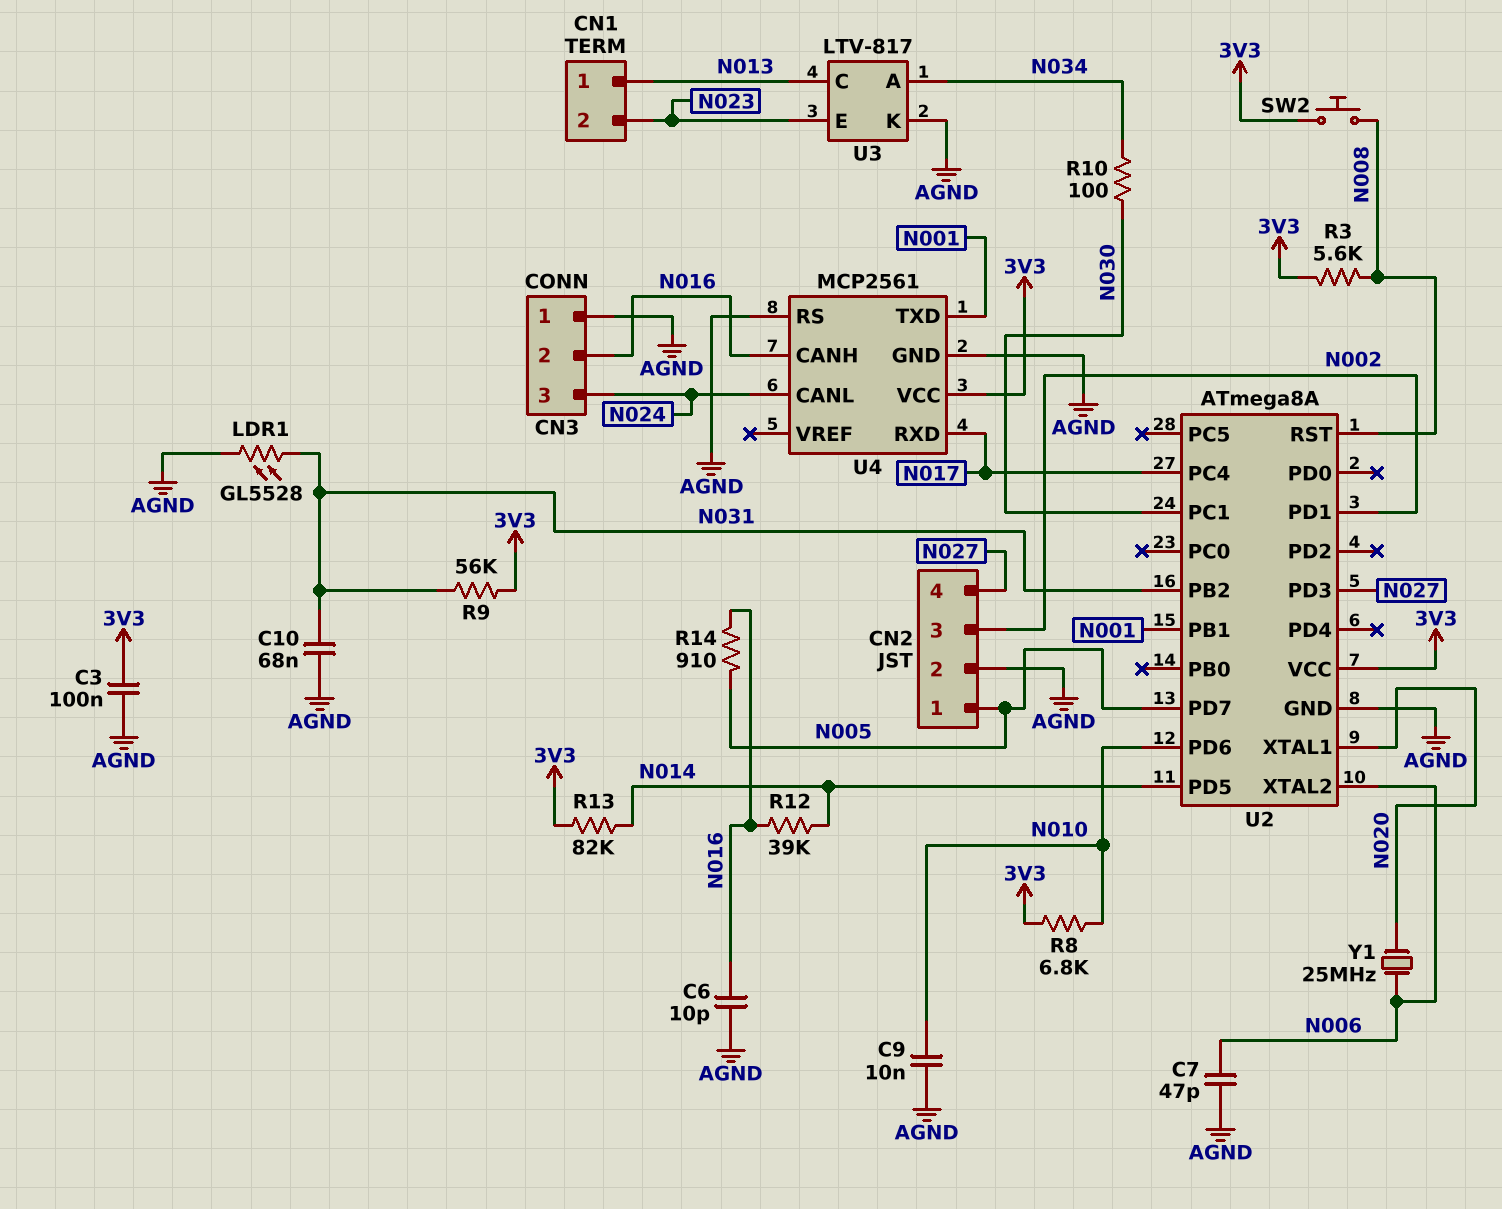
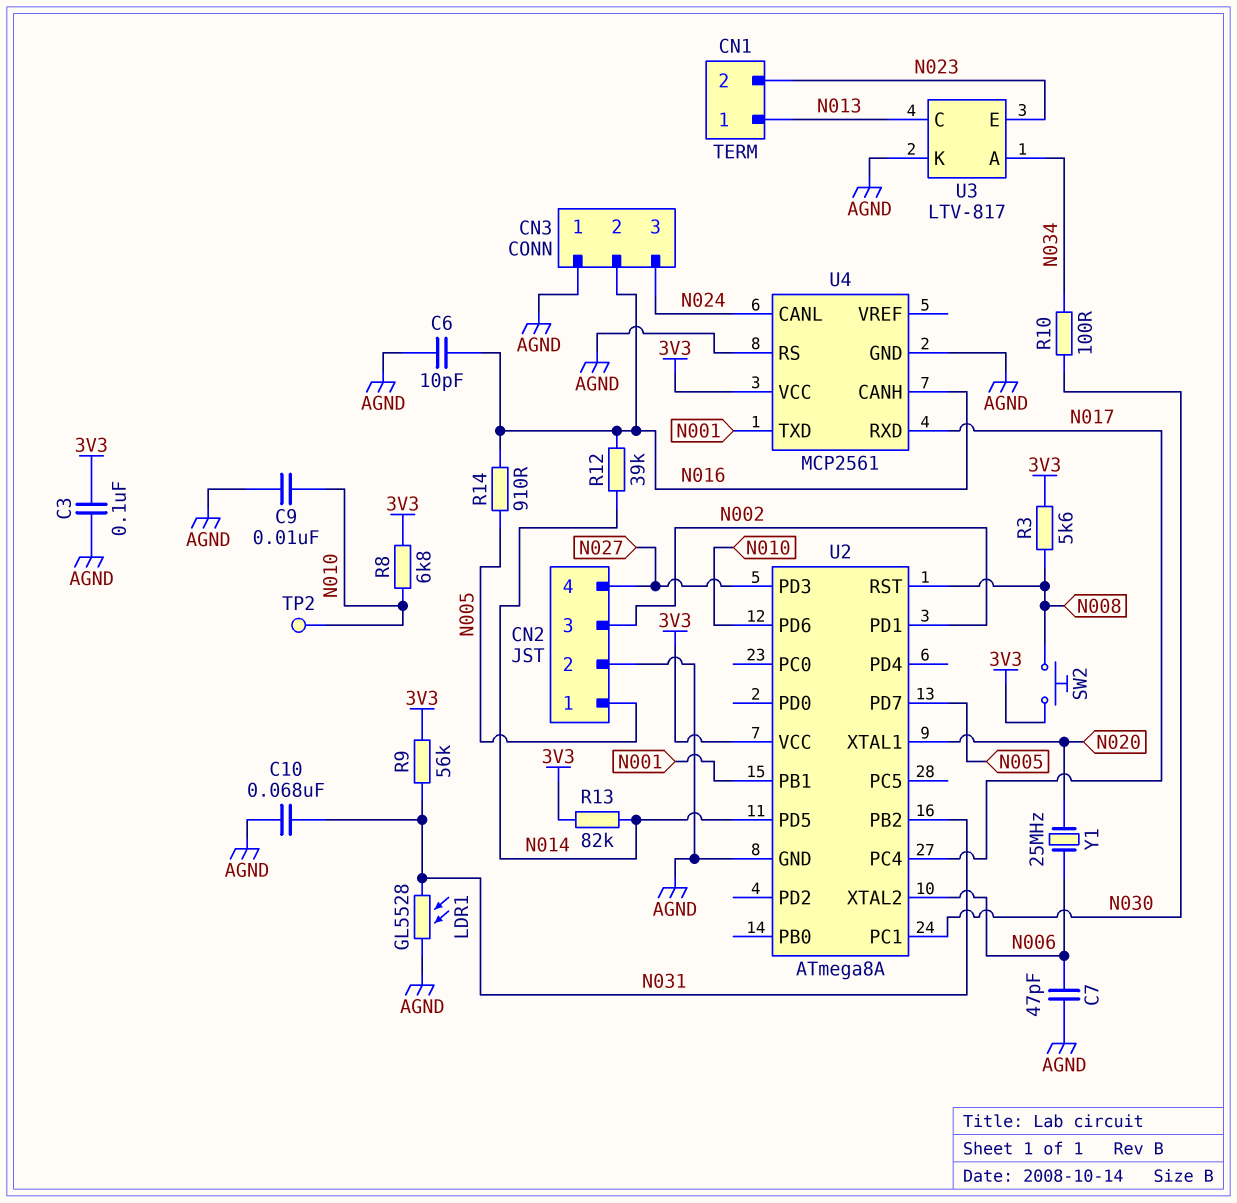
TP2: none -> test point (N010)

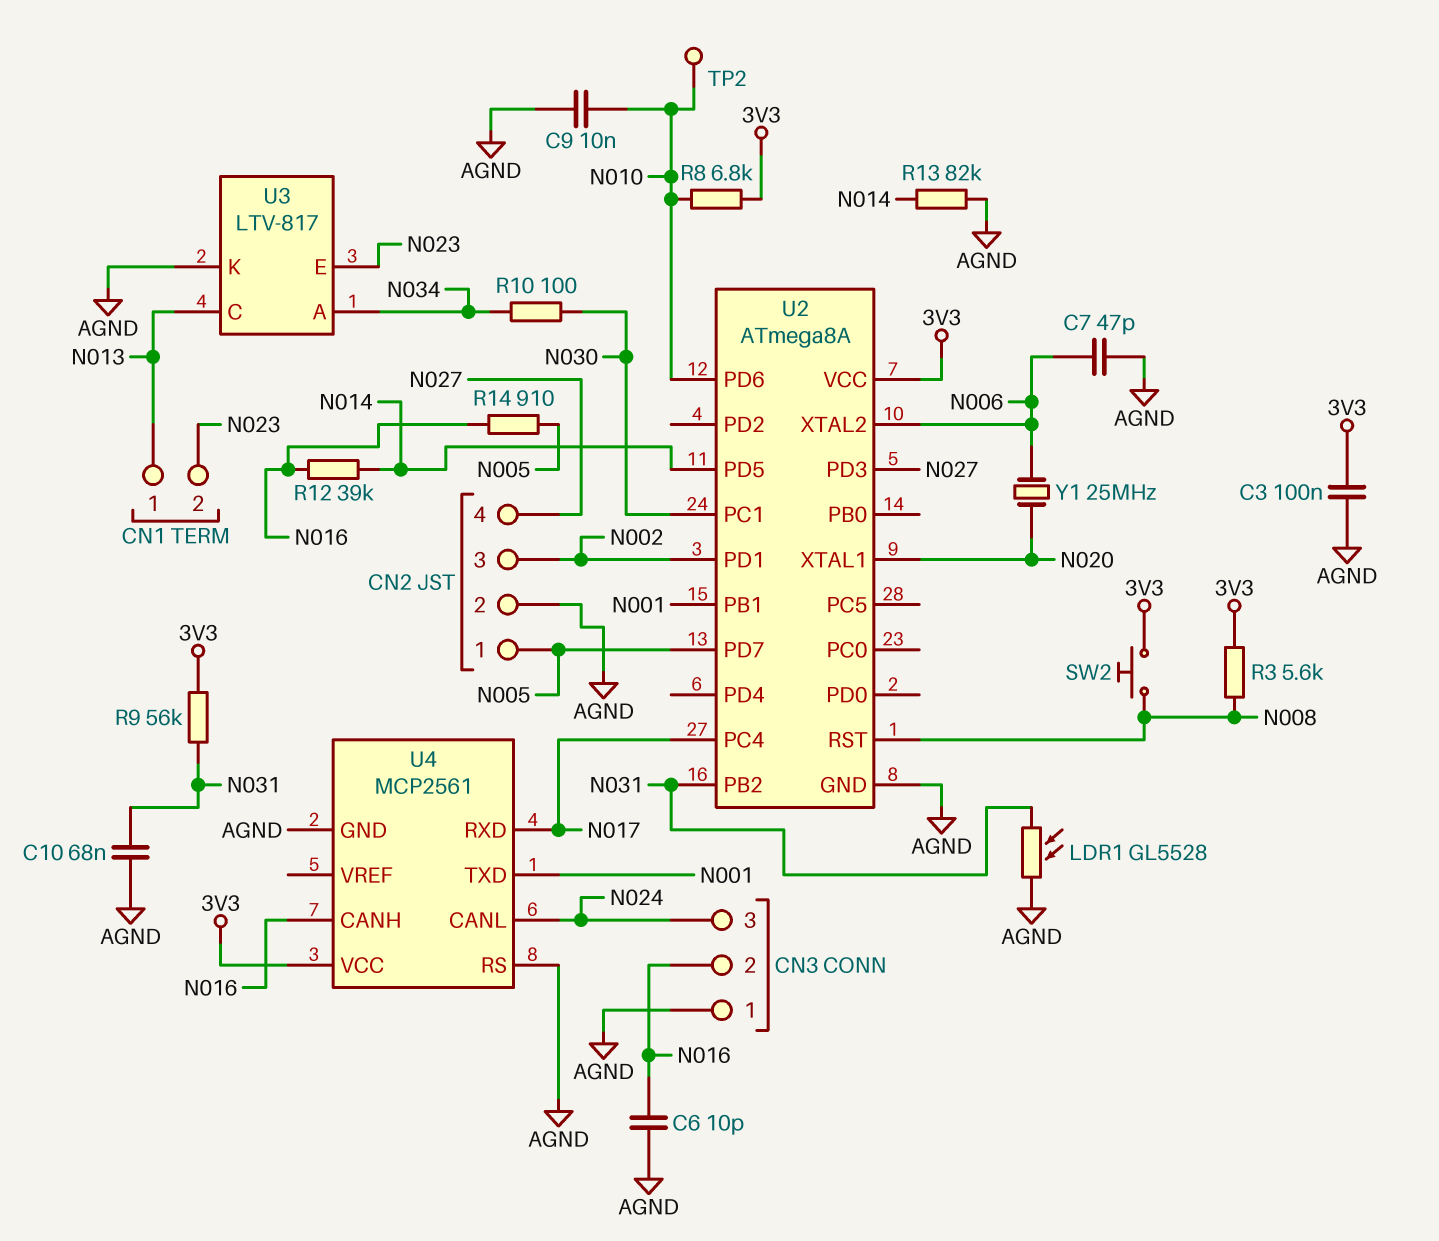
R13: 82k (3V3, N014) -> 82k (AGND, N014)

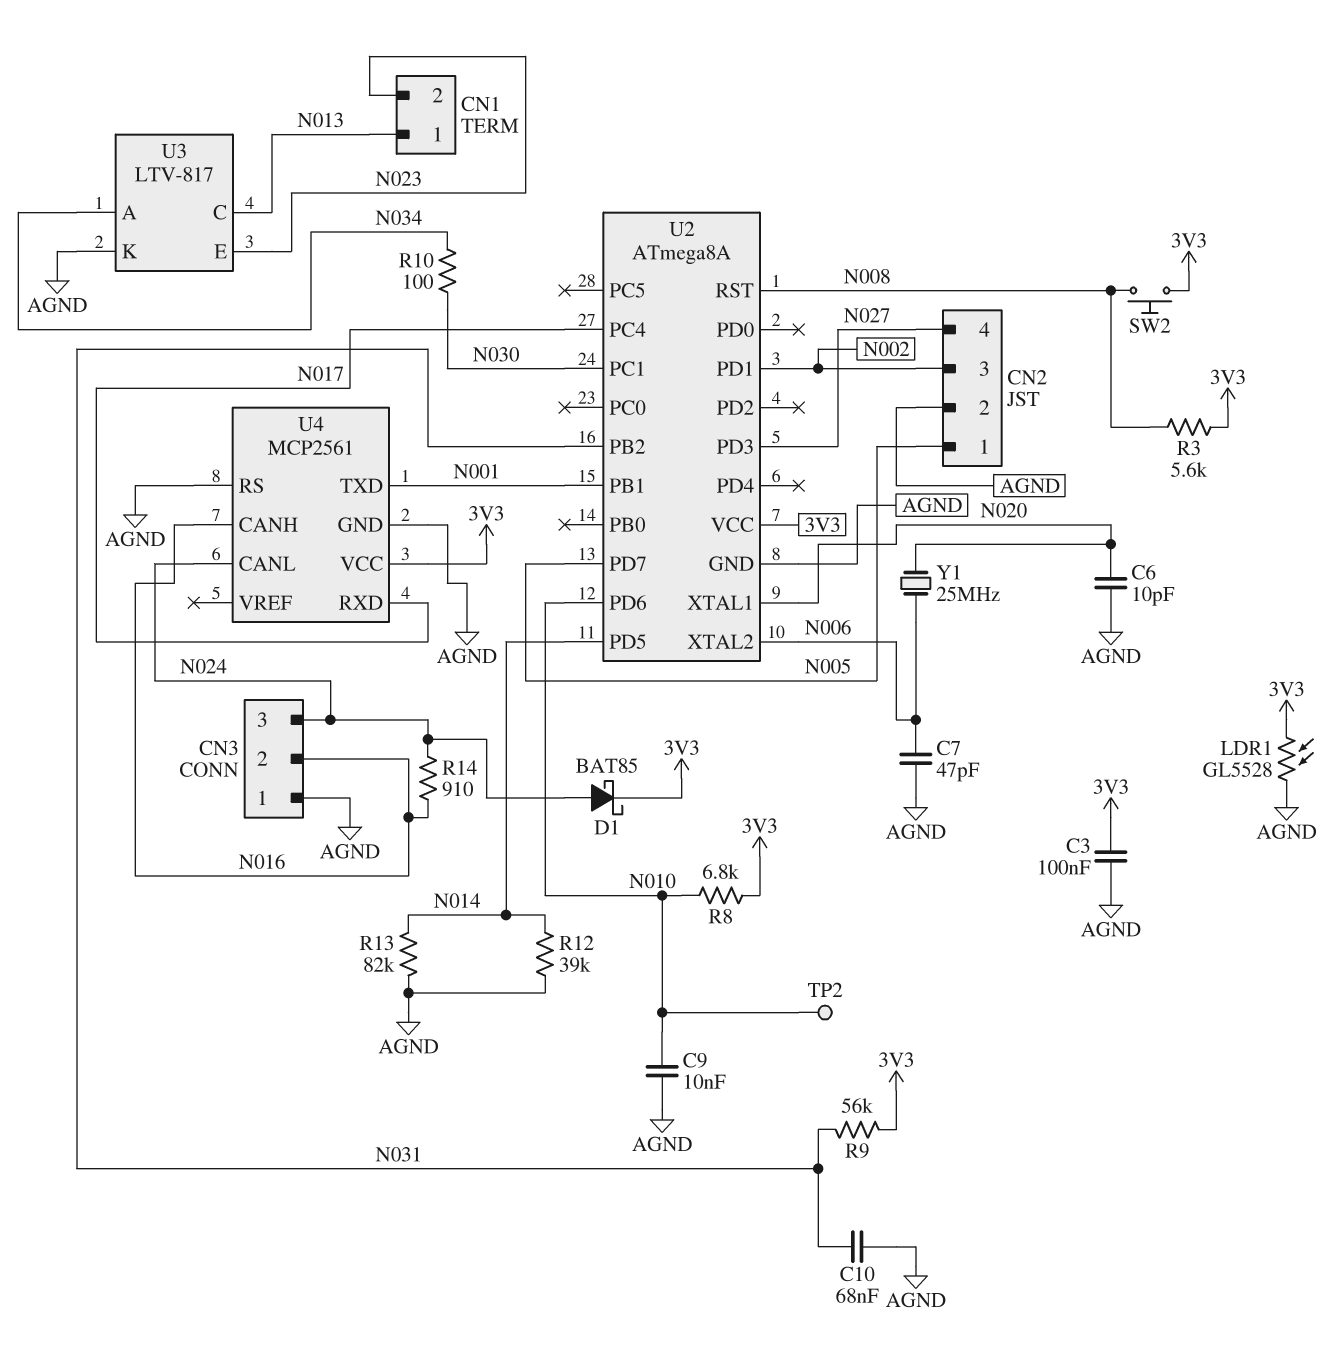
C6: 10pF (AGND, N016) -> 10pF (AGND, N020)
D1: none -> schottky BAT85 (A N024, K 3V3)
LDR1: GL5528 (AGND, N031) -> GL5528 (3V3, AGND)
R12: 39k (N014, N016) -> 39k (AGND, N014)
R14: 910 (N005, N016) -> 910 (N016, N024)

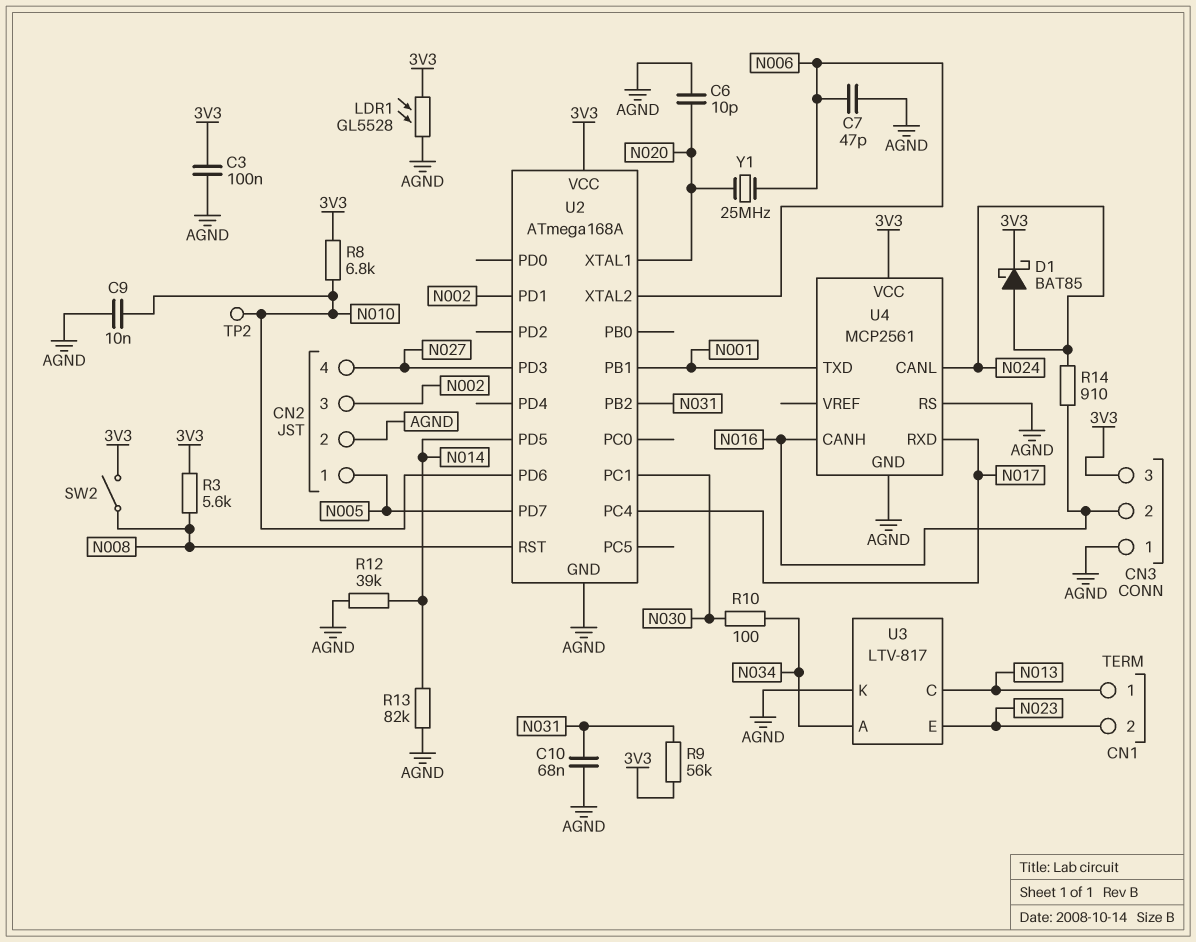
CN3 pin 3: N024 -> 3V3
SW2: button (3V3, N008) -> switch (3V3, N008)
U2: ATmega8A -> ATmega168A

